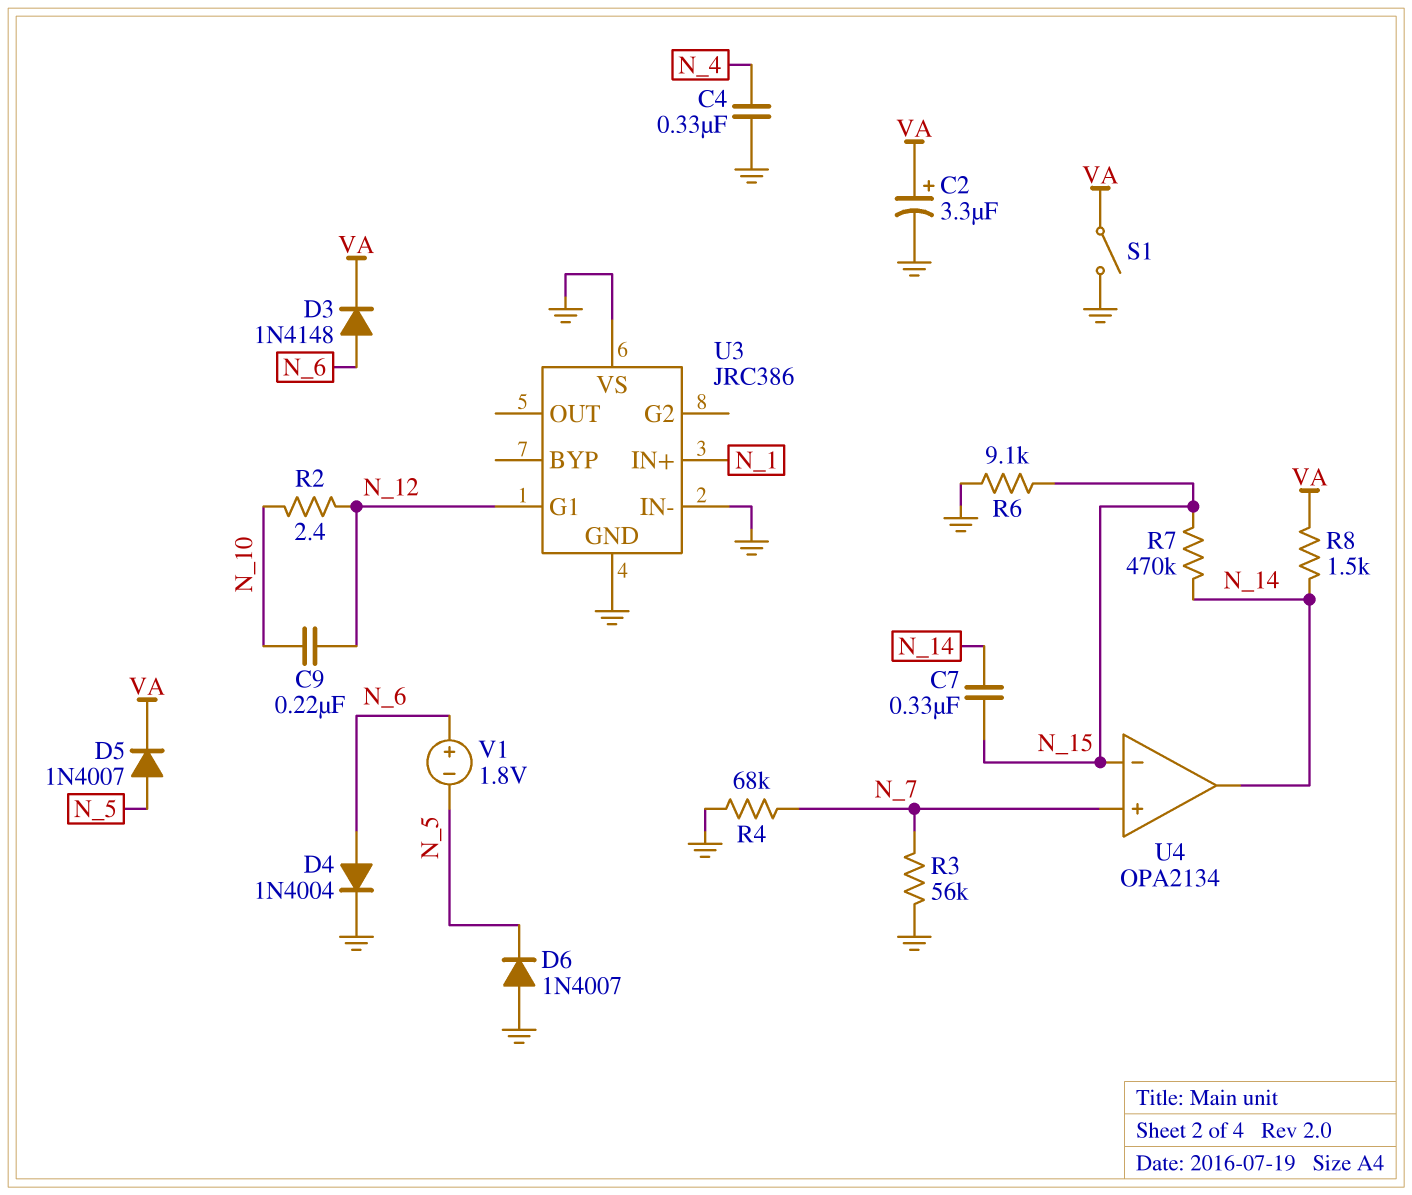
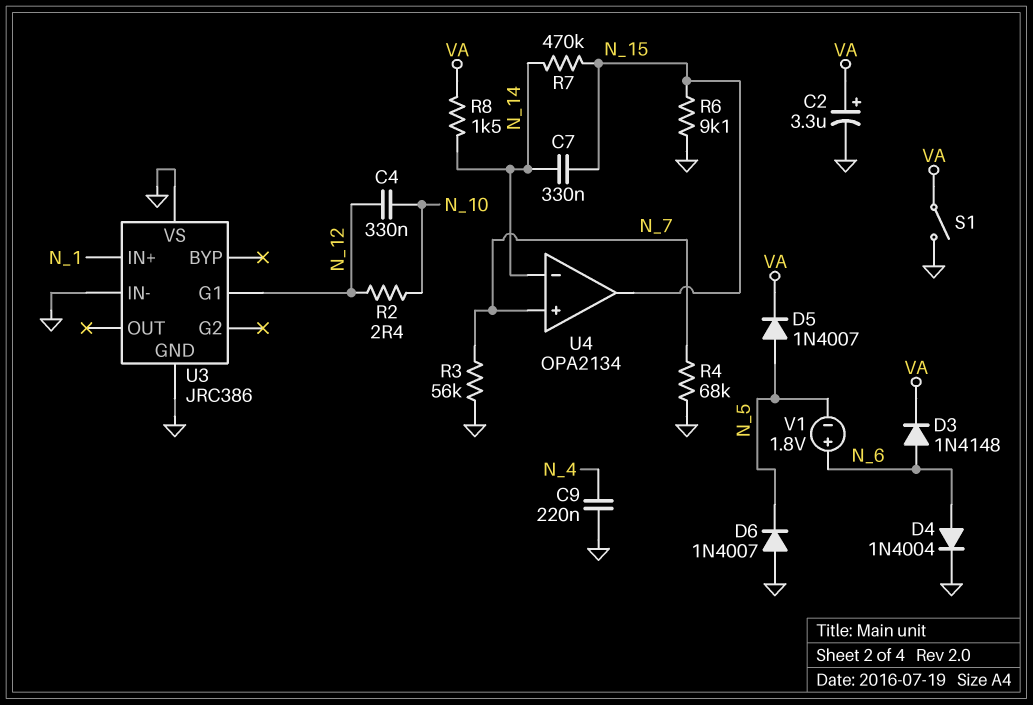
C4: 330nF (GND, N_4) -> 330nF (N_10, N_12)
C9: 220nF (N_10, N_12) -> 220nF (GND, N_4)
U4 pin in-: N_15 -> N_14
U4 pin out: N_14 -> N_15

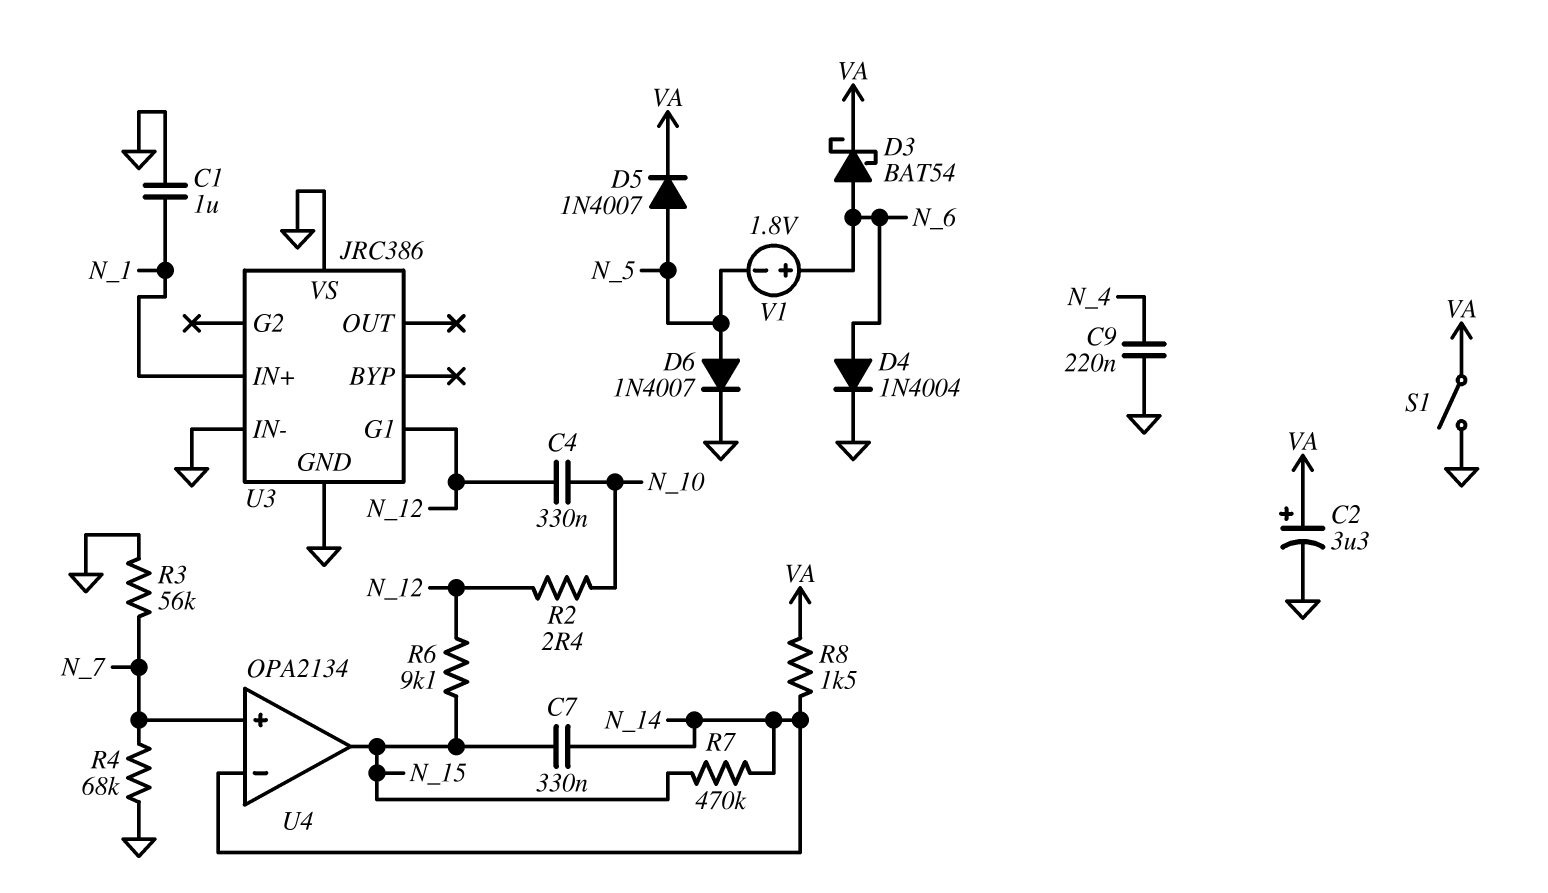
C1: none -> 1uF (GND, N_1)
D3: diode 1N4148 (A N_6, K VA) -> schottky BAT54 (A N_6, K VA)
D6: diode 1N4007 (A GND, K N_5) -> diode 1N4007 (A N_5, K GND)
R6: 9.1k (GND, N_15) -> 9.1k (N_12, N_15)

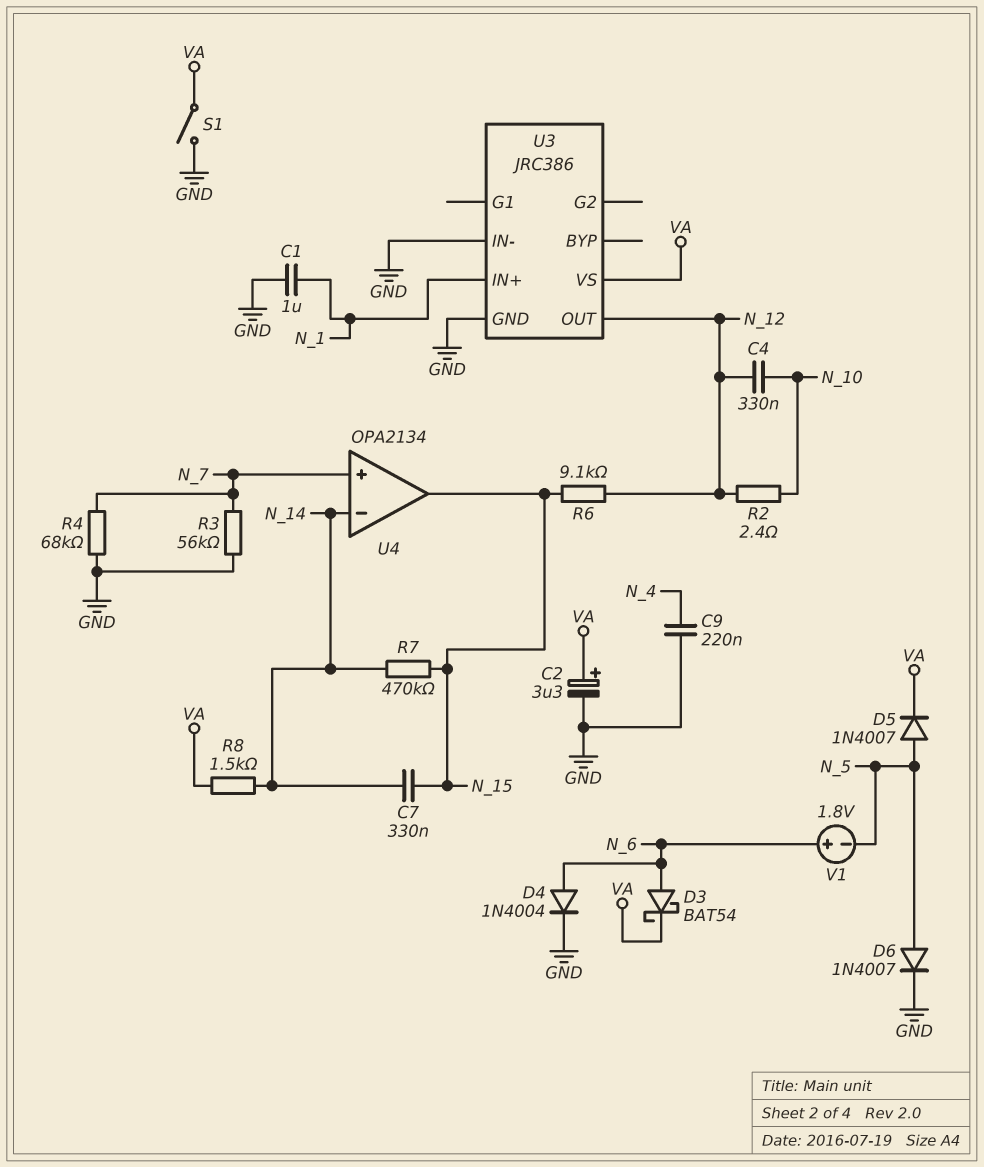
U3 pin G1: N_12 -> none
U3 pin OUT: none -> N_12
U3 pin VS: GND -> VA

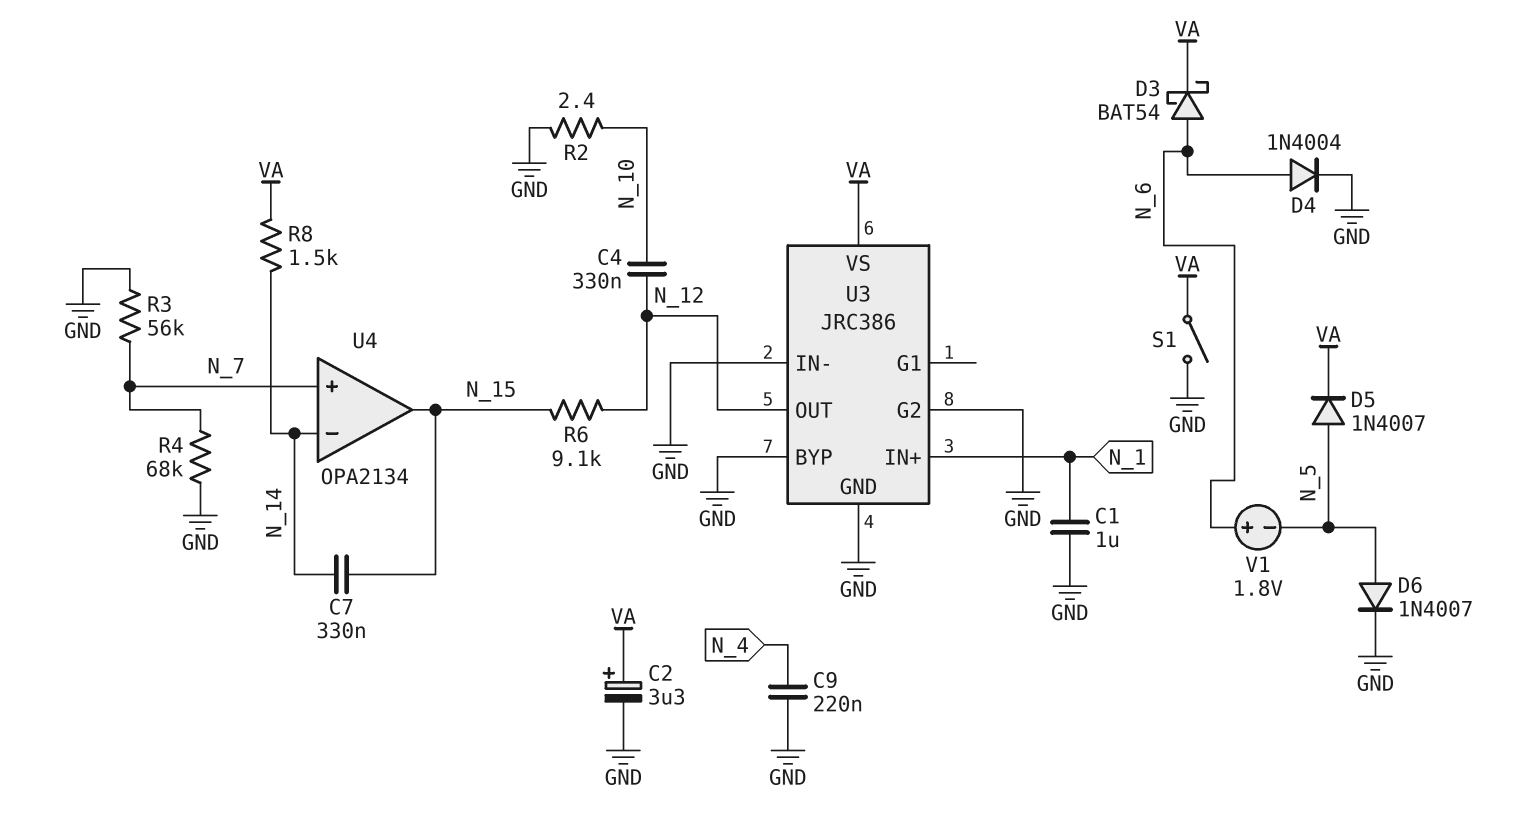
R2: 2.4 (N_10, N_12) -> 2.4 (GND, N_10)
R7: 470k (N_14, N_15) -> none
U3 pin BYP: none -> GND
U3 pin G2: none -> GND

